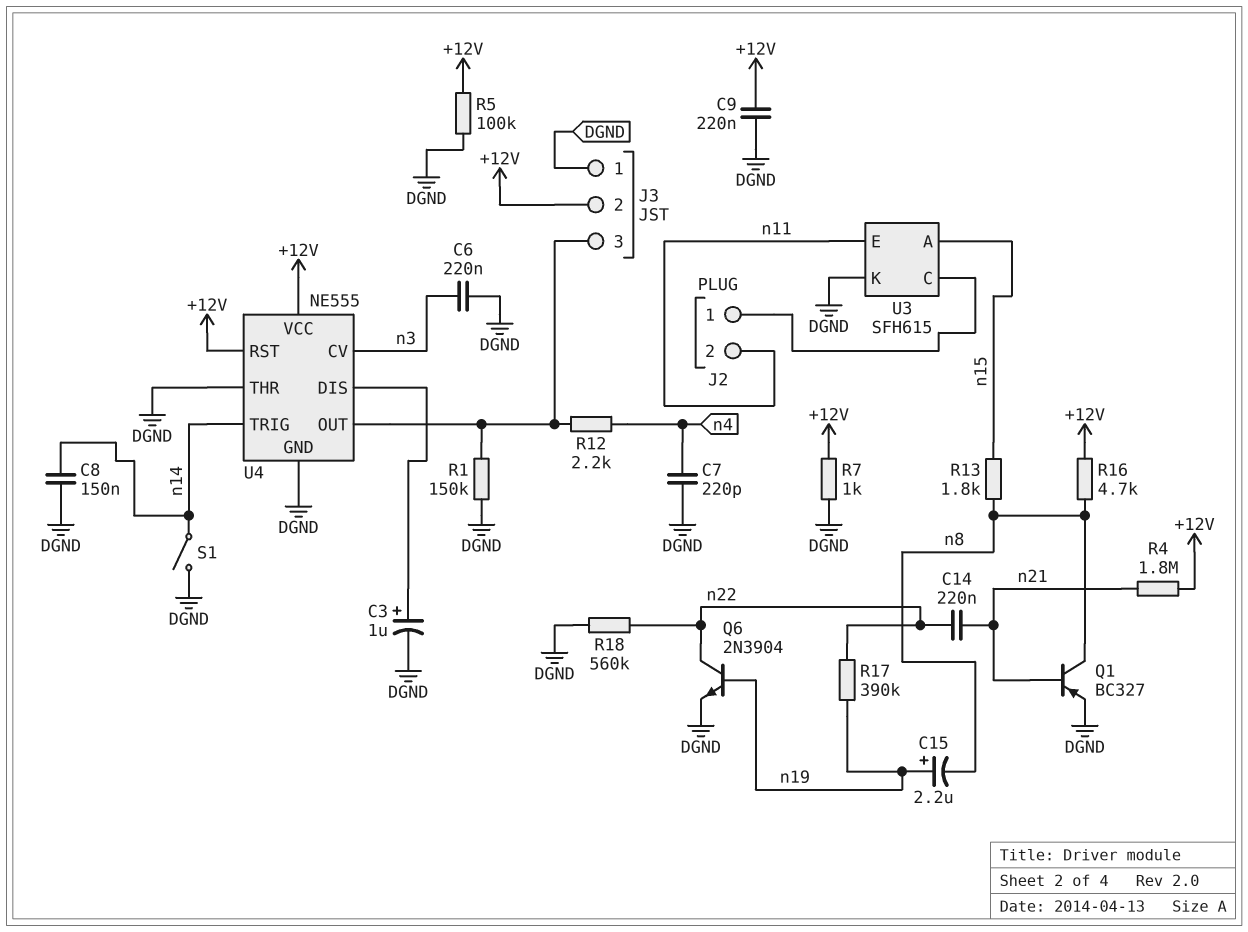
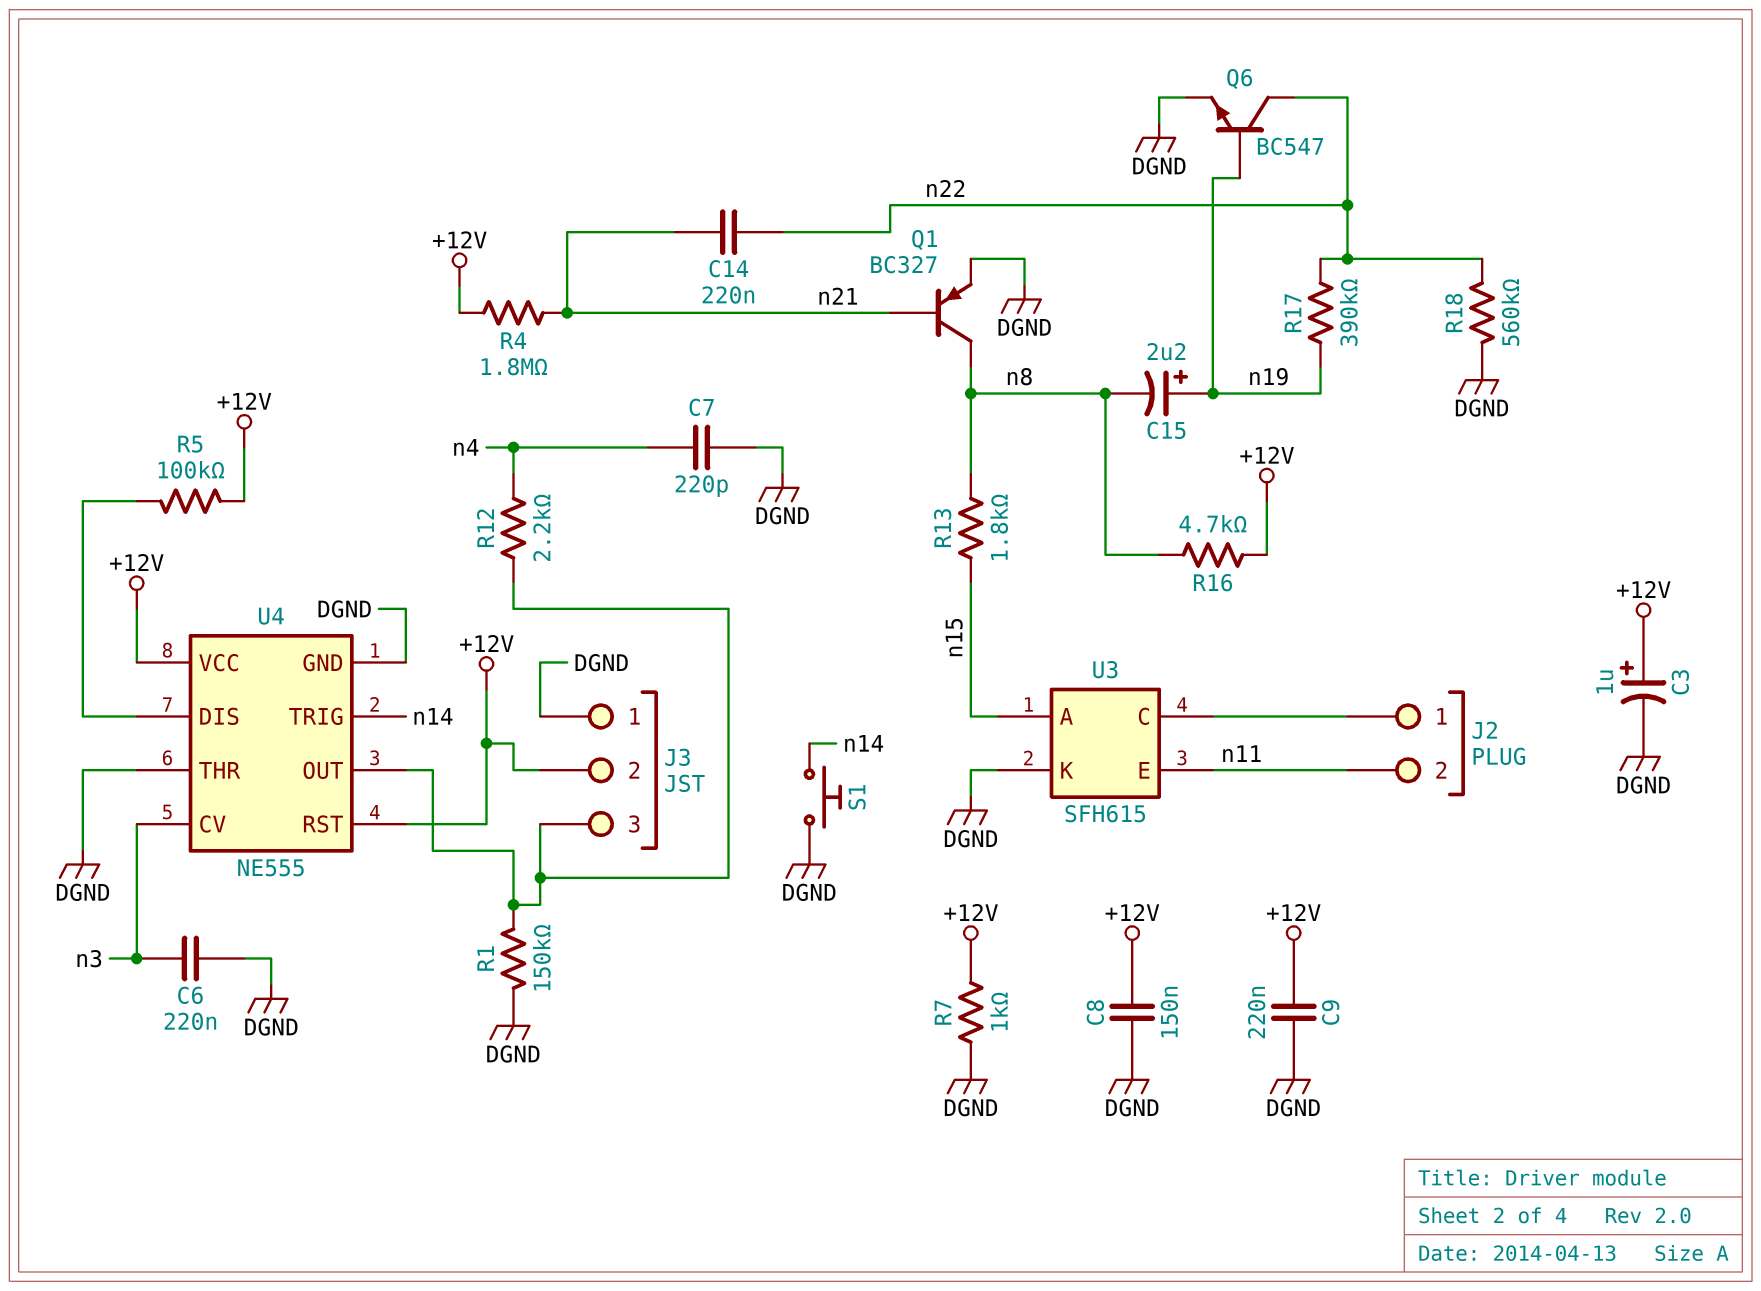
C3: 1uF (plus U4/DIS, minus DGND) -> 1uF (plus +12V, minus DGND)
C8: 150nF (DGND, n14) -> 150nF (+12V, DGND)
Q6: NPN 2N3904 (B n19, C n22, E DGND) -> NPN BC547 (B n19, C n22, E DGND)
R5: 100k (+12V, DGND) -> 100k (+12V, U4/DIS)
S1: switch (DGND, n14) -> button (DGND, n14)

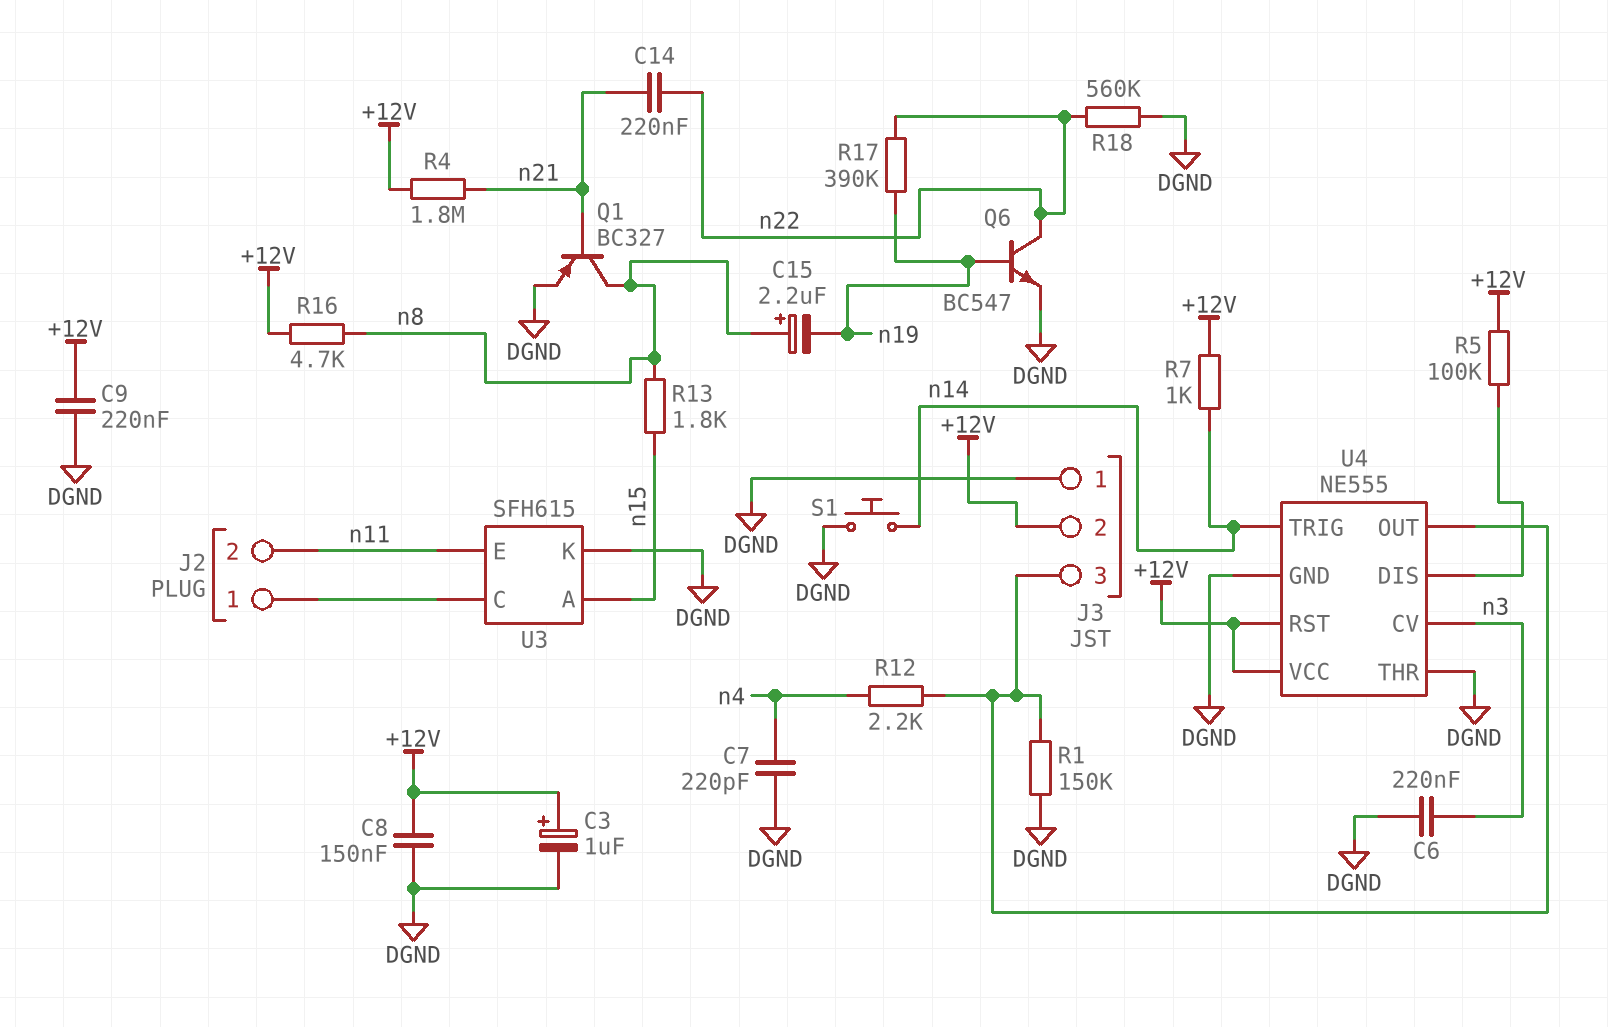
C15: 2.2uF (plus n19, minus n8) -> 2.2uF (plus n8, minus n19)
R7: 1k (+12V, DGND) -> 1k (+12V, n14)

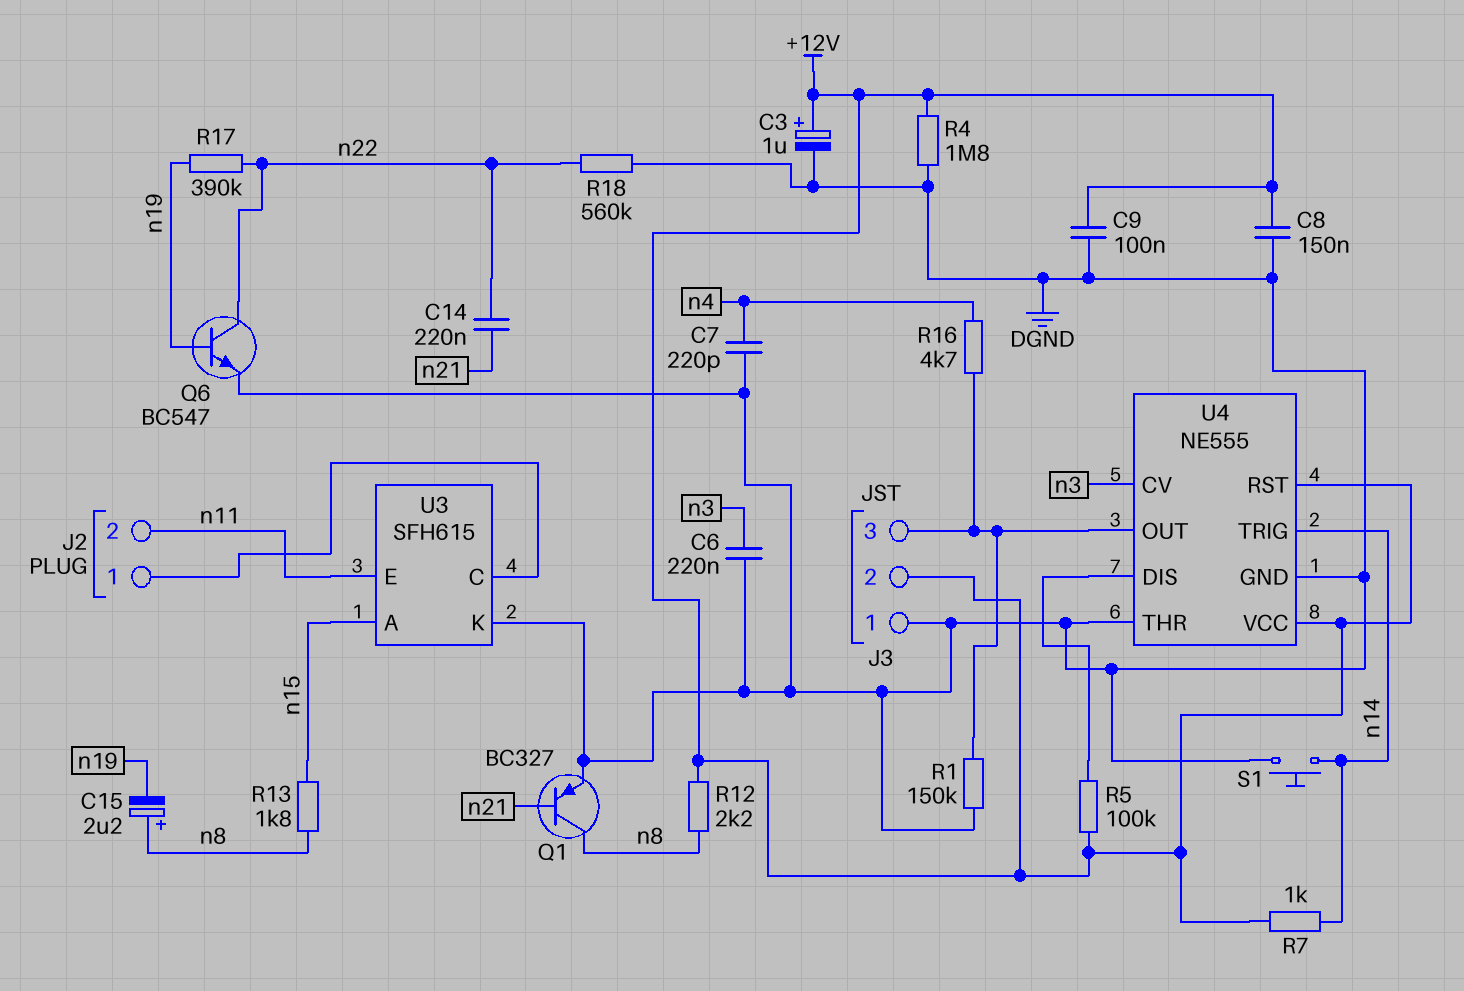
C9: 220nF (+12V, DGND) -> 100nF (+12V, DGND)
R4: 1.8M (+12V, n21) -> 1.8M (+12V, DGND)
R12: 2.2k (J3/3, n4) -> 2.2k (+12V, n8)
R16: 4.7k (+12V, n8) -> 4.7k (J3/3, n4)

